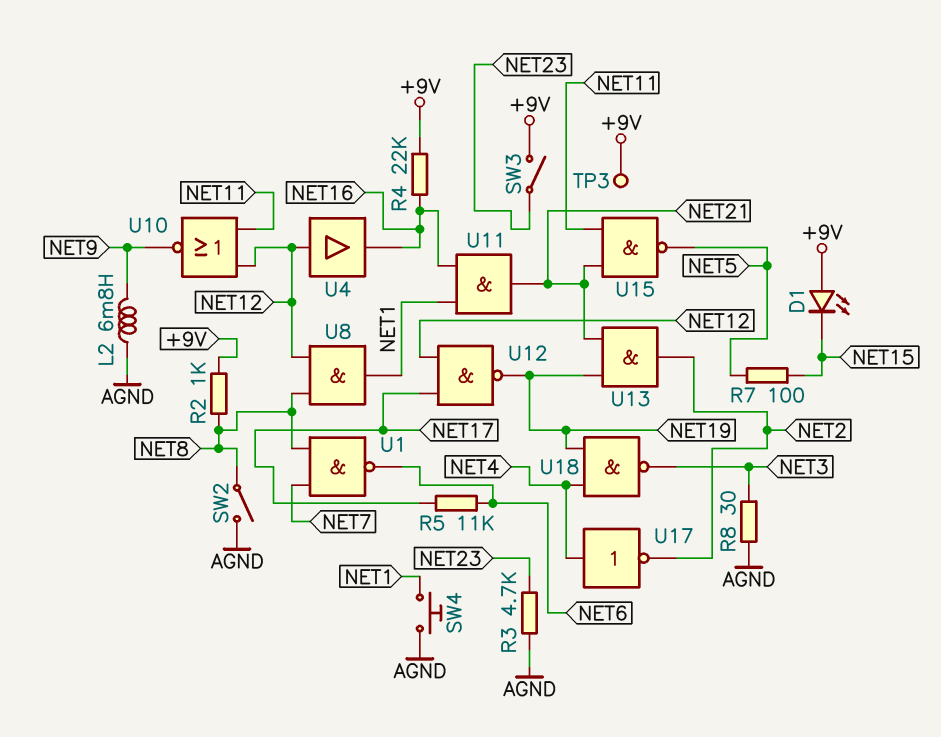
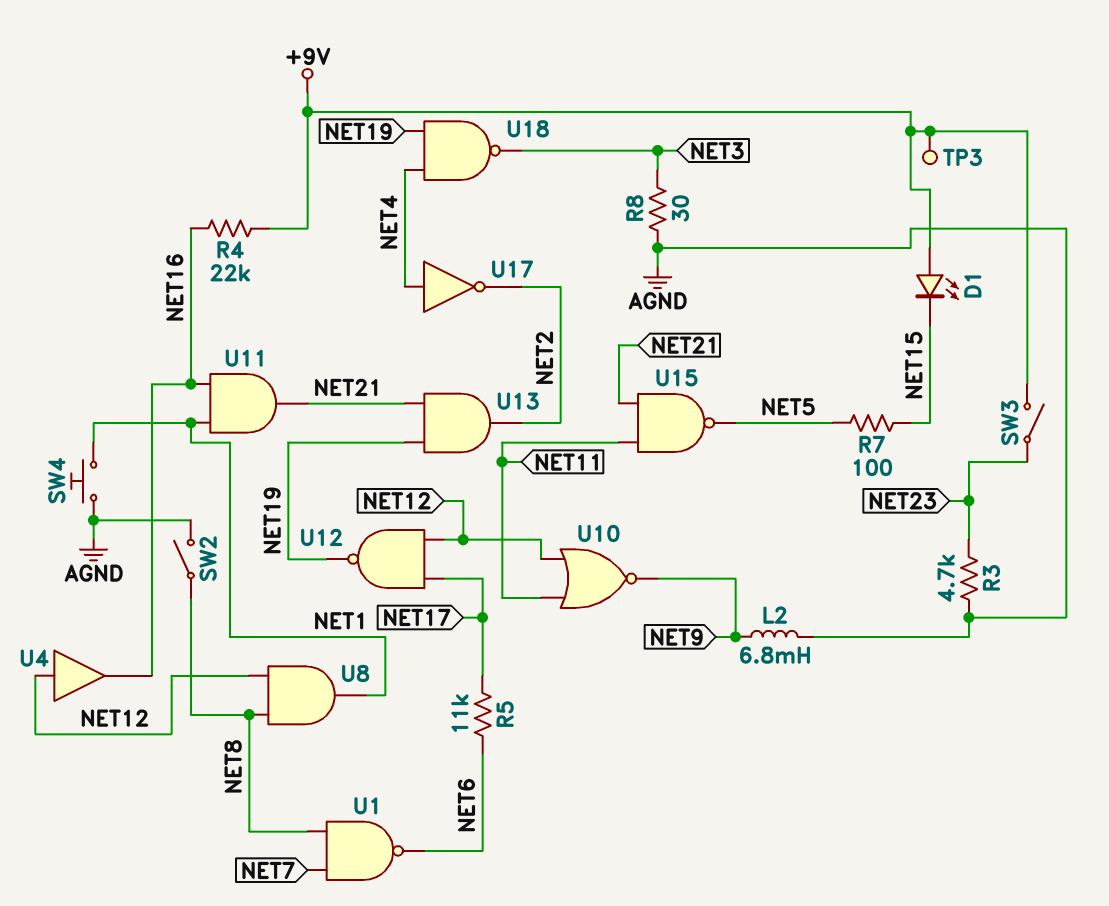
R2: 1k (+9V, NET8) -> none

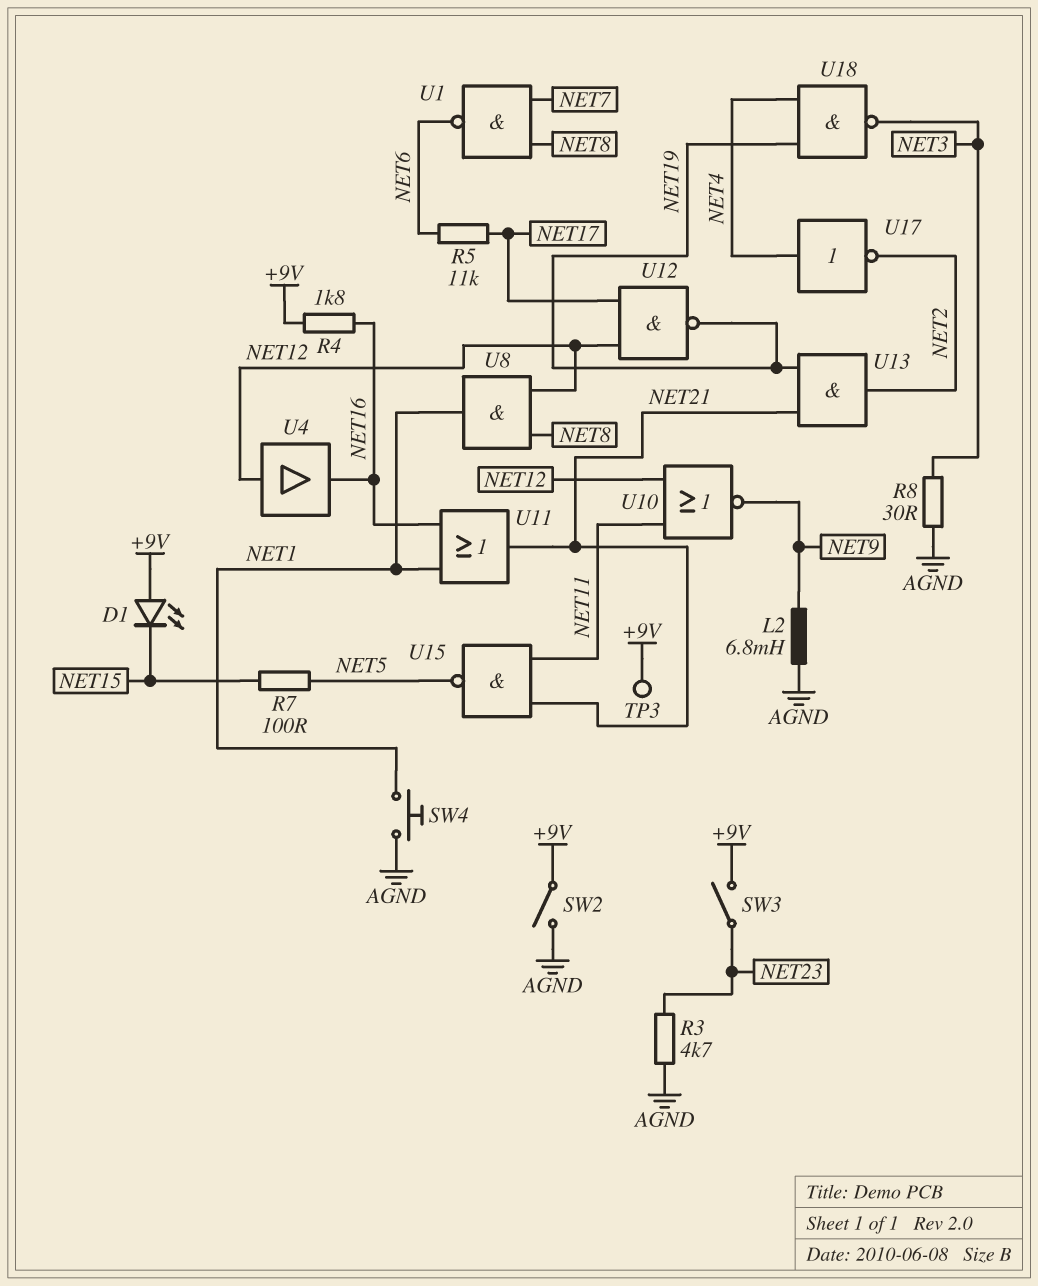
R4: 22k (+9V, NET16) -> 1.8k (+9V, NET16)
SW2: switch (AGND, NET8) -> switch (+9V, AGND)
U11: AND (in NET1, in NET16, out NET21) -> OR (in NET1, in NET16, out NET21)

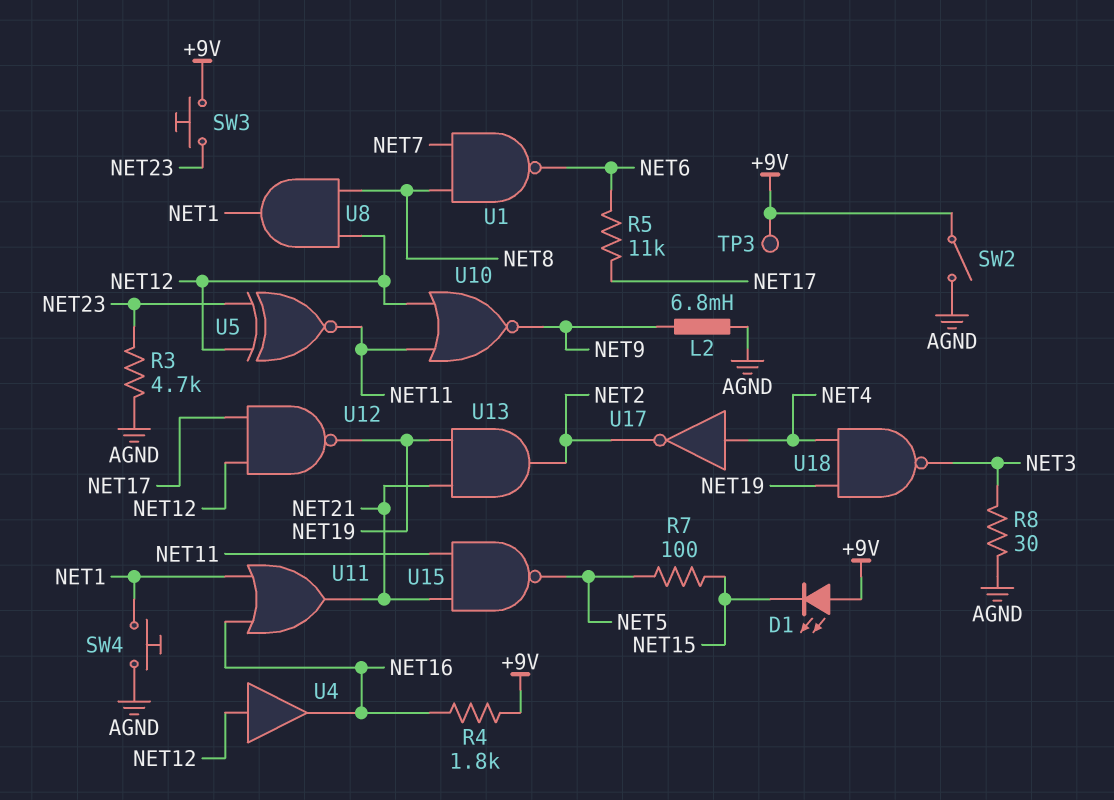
SW3: switch (+9V, NET23) -> button (+9V, NET23)
U5: none -> XNOR (in NET12, in NET23, out NET11)

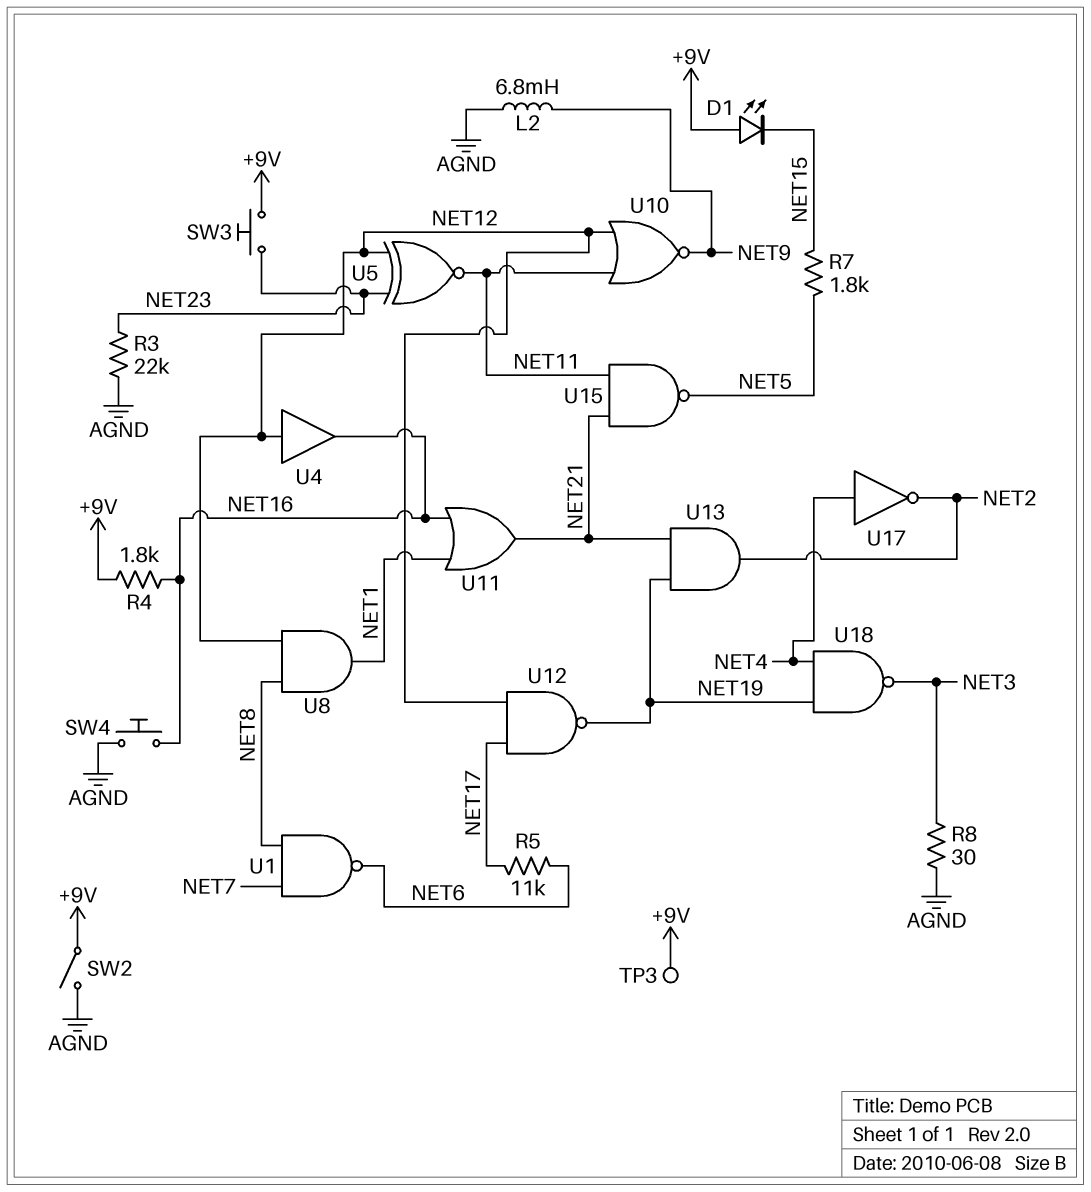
R3: 4.7k (AGND, NET23) -> 22k (AGND, NET23)
R7: 100 (NET5, NET15) -> 1.8k (NET5, NET15)
SW4: button (AGND, NET1) -> button (AGND, NET16)

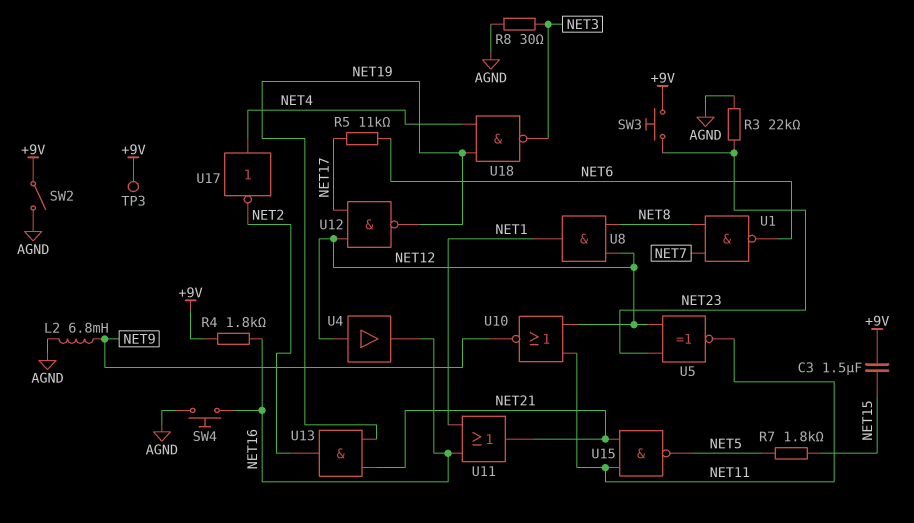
C3: none -> 1.5uF (+9V, NET15)
D1: LED (A +9V, K NET15) -> none

